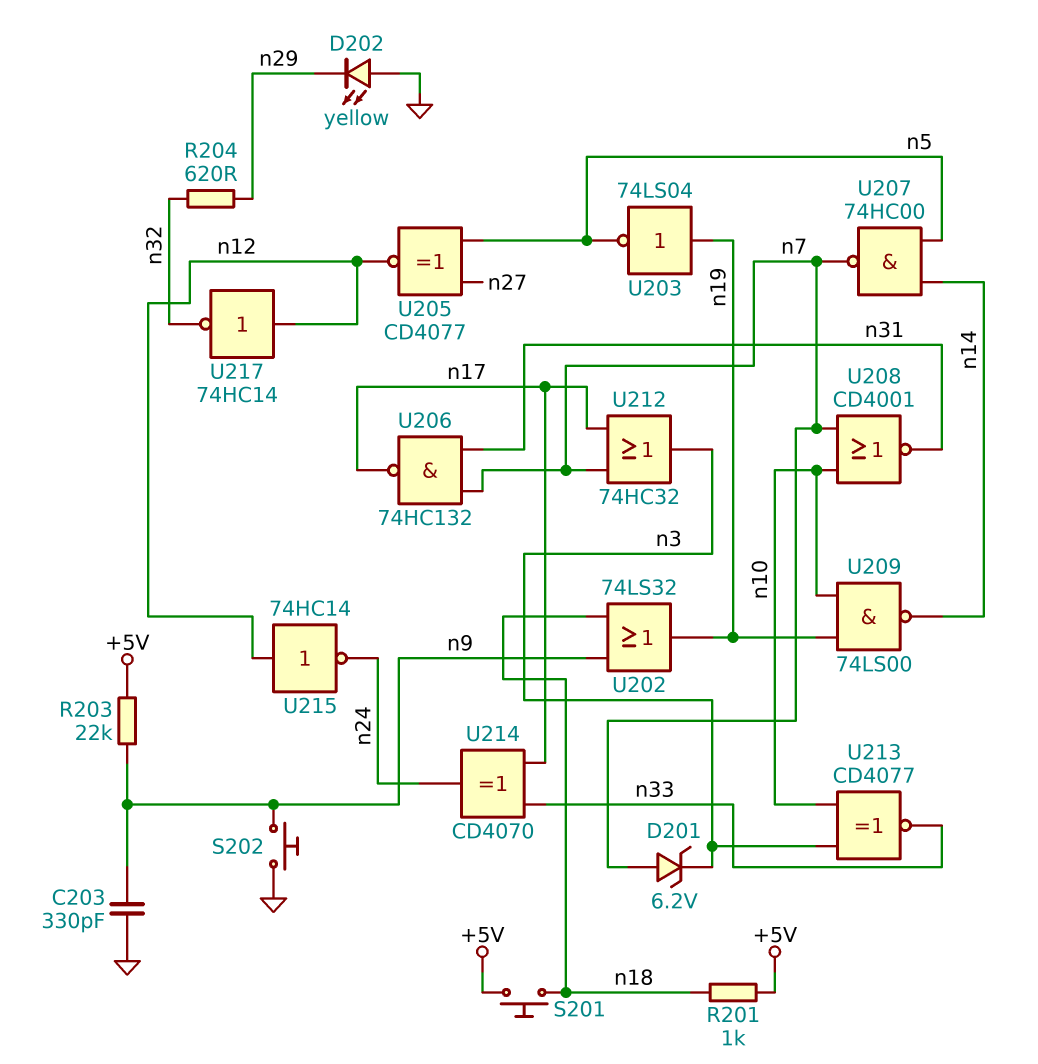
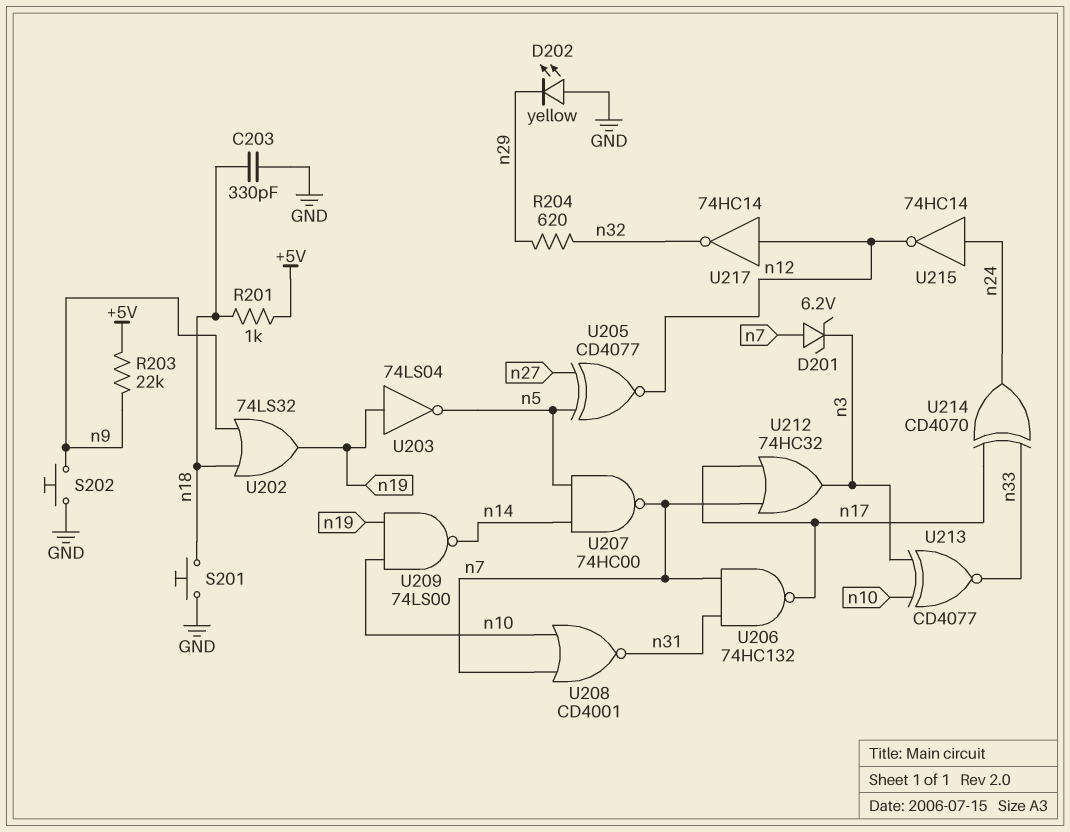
C203: 330pF (GND, n9) -> 330pF (GND, n18)
S201: button (+5V, n18) -> button (GND, n18)
U215: NOT 74HC14 (in n12, out n24) -> NOT 74HC14 (in n24, out n12)

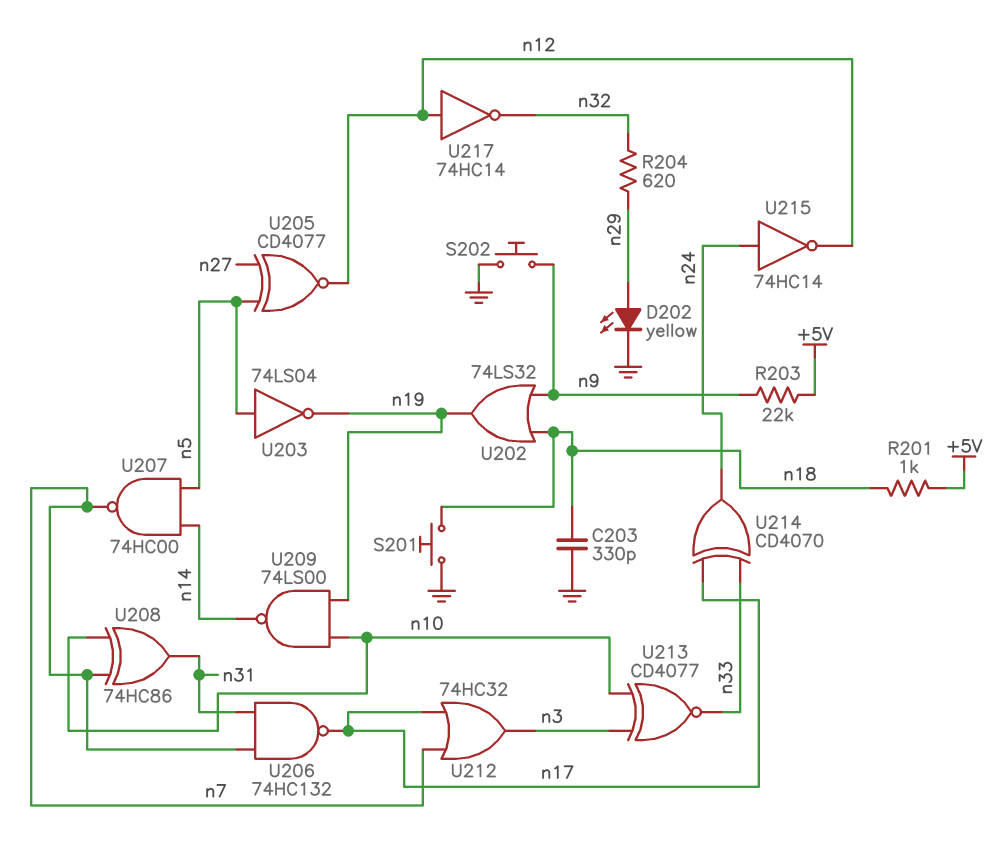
D201: zener 6.2V (A n7, K n3) -> none
D202: LED yellow (A GND, K n29) -> LED yellow (A n29, K GND)
U203: NOT 74LS04 (in n19, out n5) -> NOT 74LS04 (in n5, out n19)
U208: NOR CD4001 (in n7, in n10, out n31) -> XOR 74HC86 (in n7, in n10, out n31)

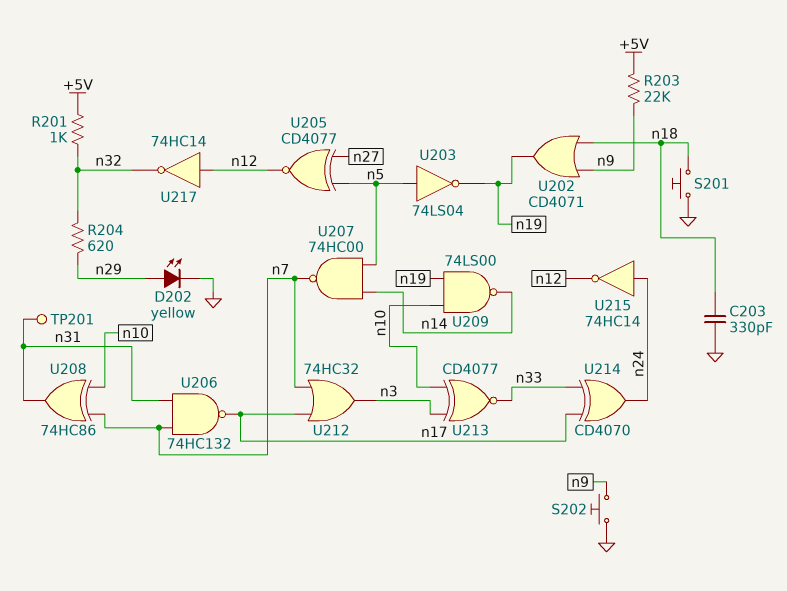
R201: 1k (+5V, n18) -> 1k (+5V, n32)
TP201: none -> test point (n31)
U202: OR 74LS32 (in n9, in n18, out n19) -> OR CD4071 (in n9, in n18, out n19)

